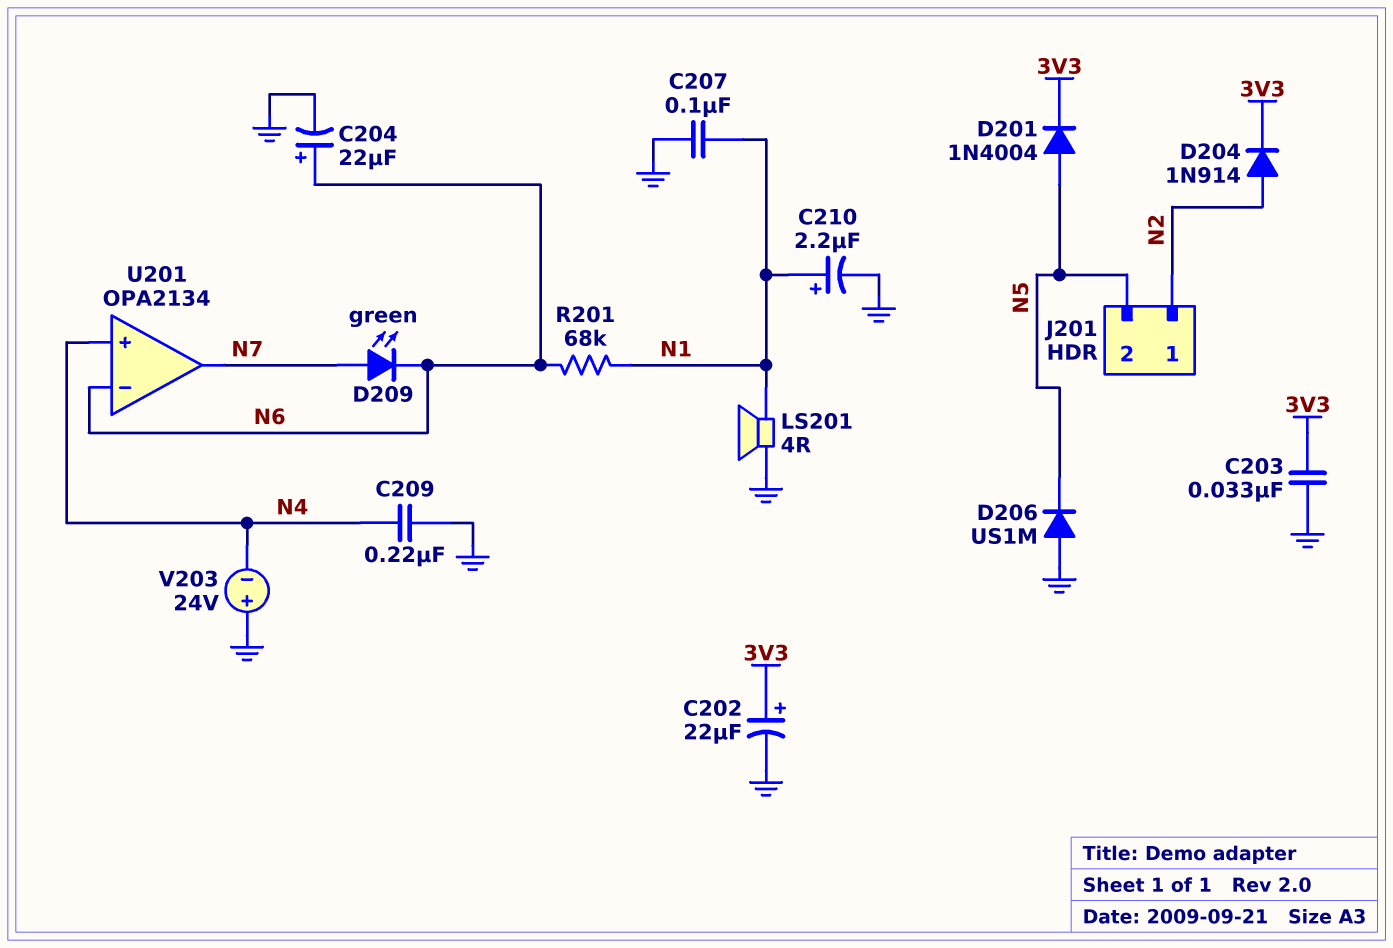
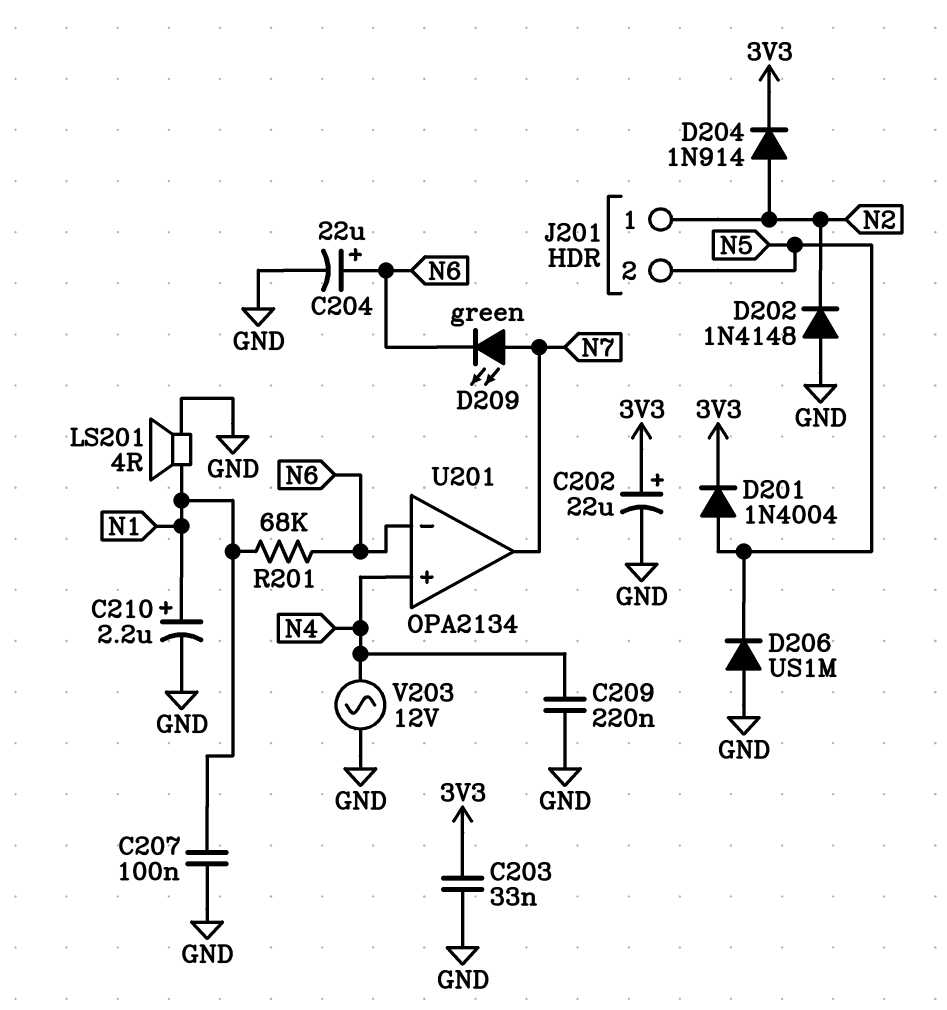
D202: none -> diode 1N4148 (A GND, K N2)
V203: 24V (plus GND, minus N4) -> AC 12V (GND, N4)

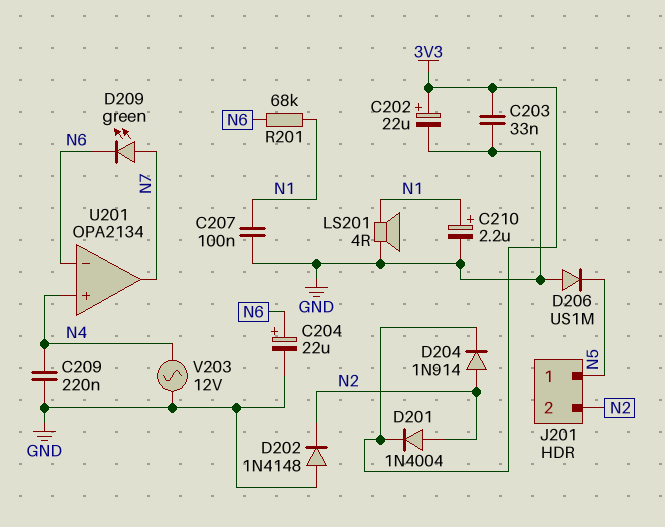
D201: diode 1N4004 (A N5, K 3V3) -> diode 1N4004 (A N2, K 3V3)
J201 pin 1: N2 -> N5
J201 pin 2: N5 -> N2

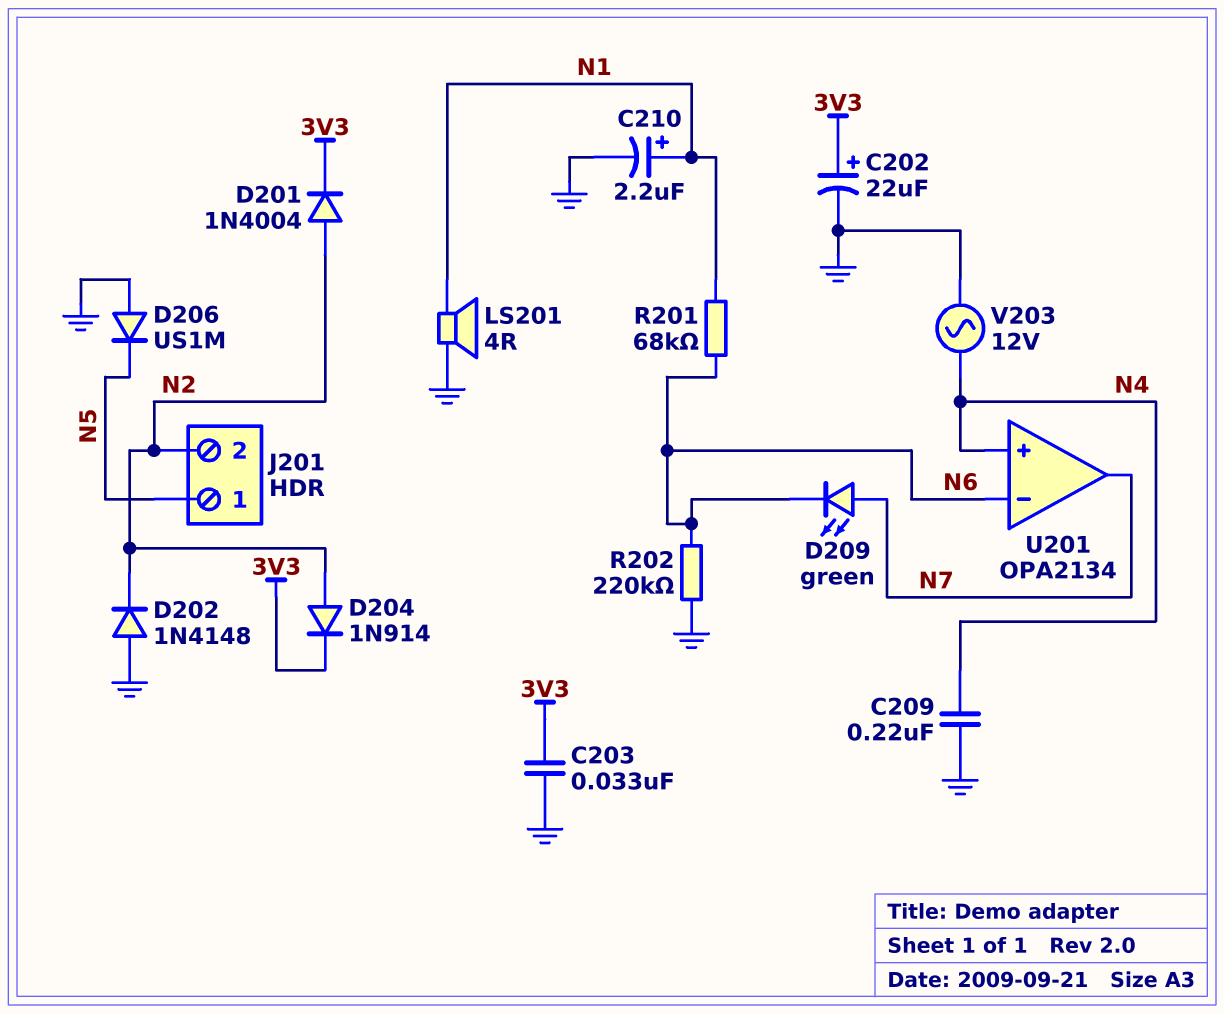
C204: 22uF (plus N6, minus GND) -> none
C207: 100nF (GND, N1) -> none
R202: none -> 220k (GND, N6)

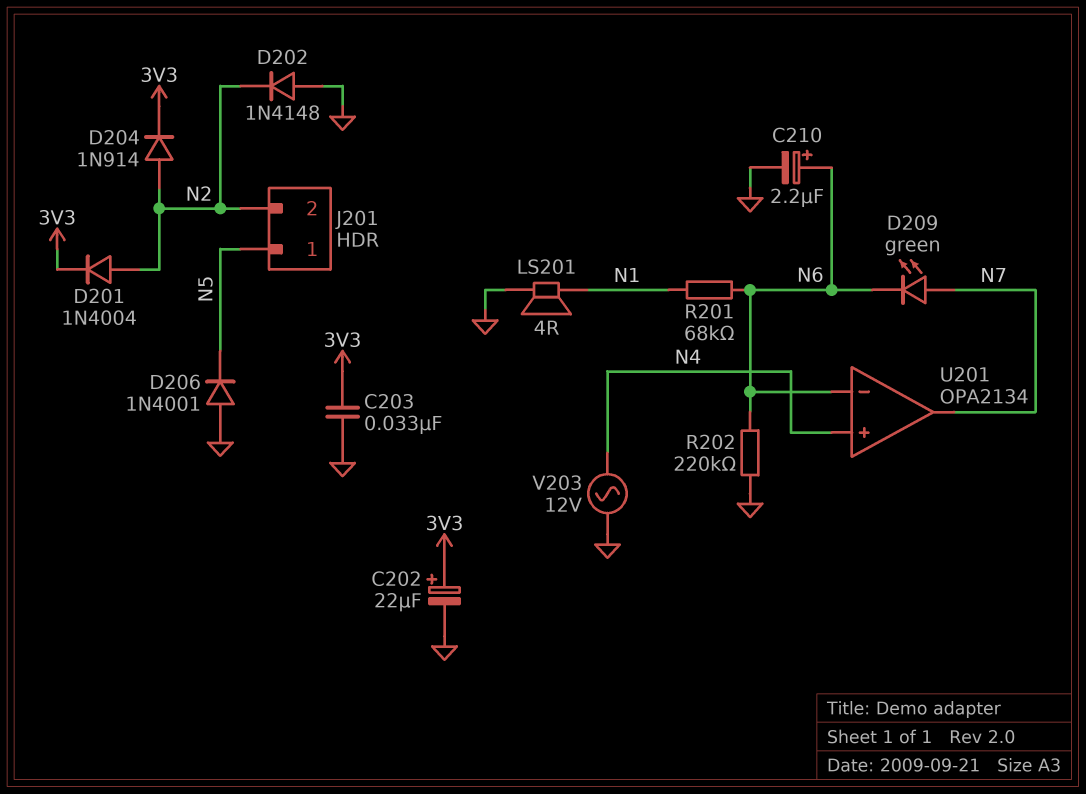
C209: 220nF (GND, N4) -> none
C210: 2.2uF (plus N1, minus GND) -> 2.2uF (plus N6, minus GND)
D206: diode US1M (A GND, K N5) -> diode 1N4001 (A GND, K N5)

